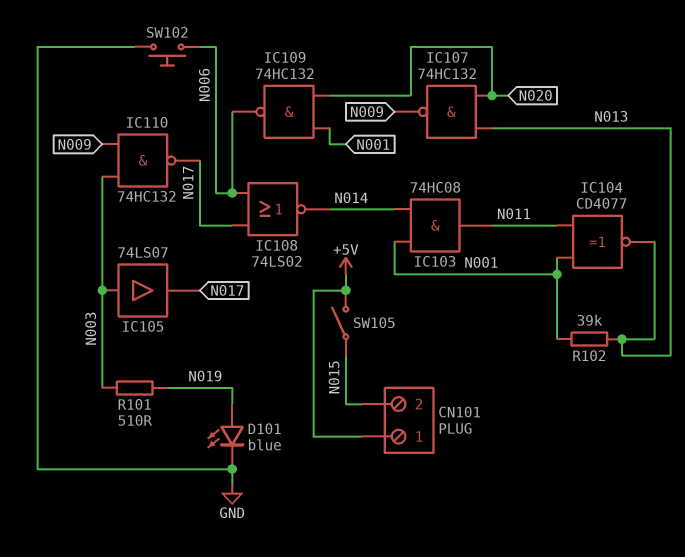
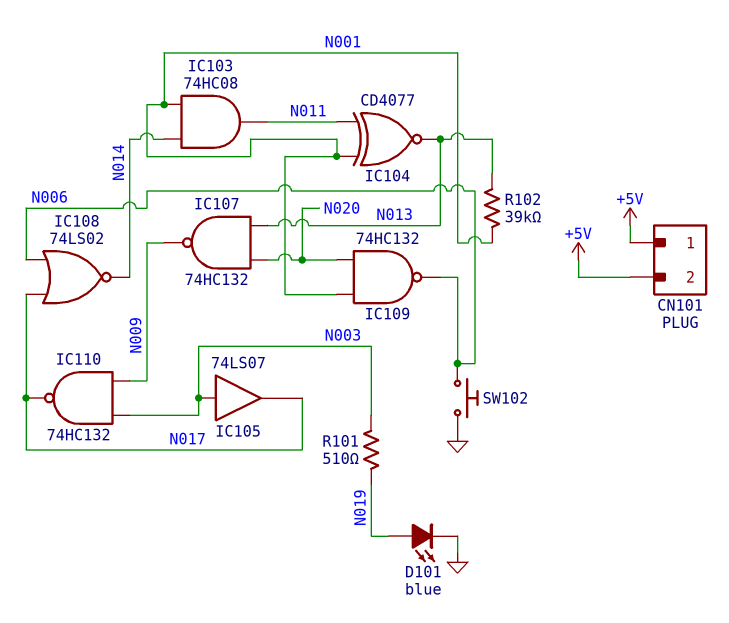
CN101 pin 2: N015 -> +5V
SW105: switch (+5V, N015) -> none

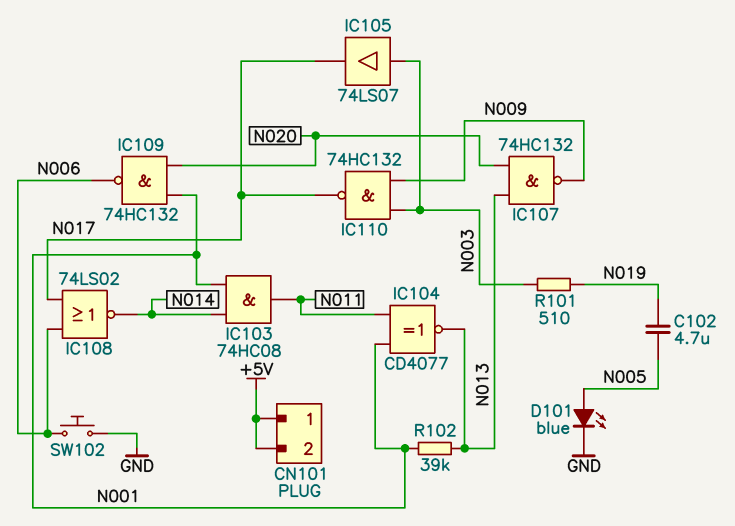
C102: none -> 4.7uF (N005, N019)
D101: LED blue (A N019, K GND) -> LED blue (A N005, K GND)

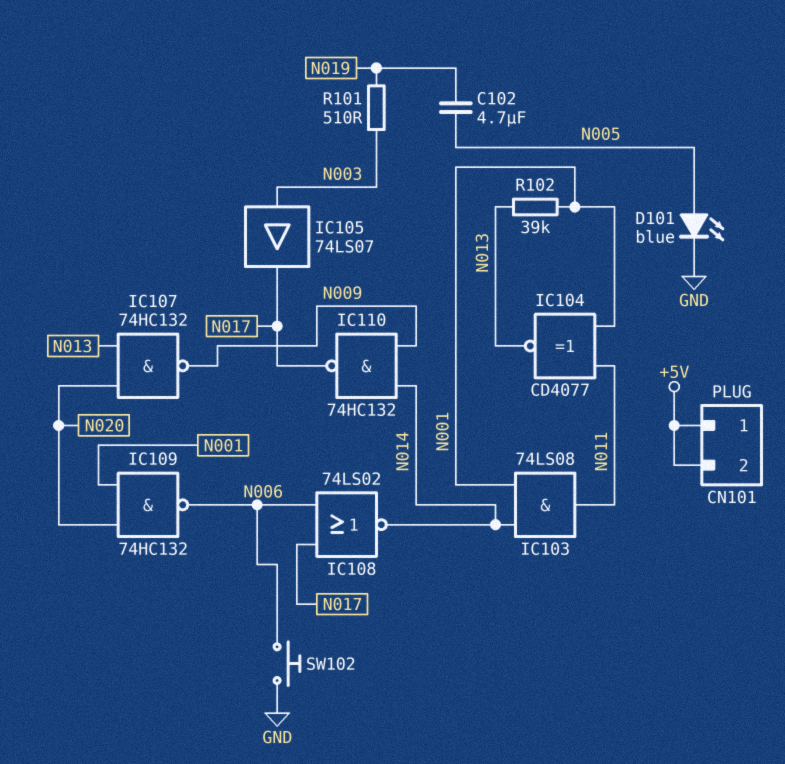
IC103: AND 74HC08 (in N001, in N014, out N011) -> AND 74LS08 (in N001, in N014, out N011)
IC110: NAND 74HC132 (in N003, in N009, out N017) -> NAND 74HC132 (in N009, in N014, out N017)

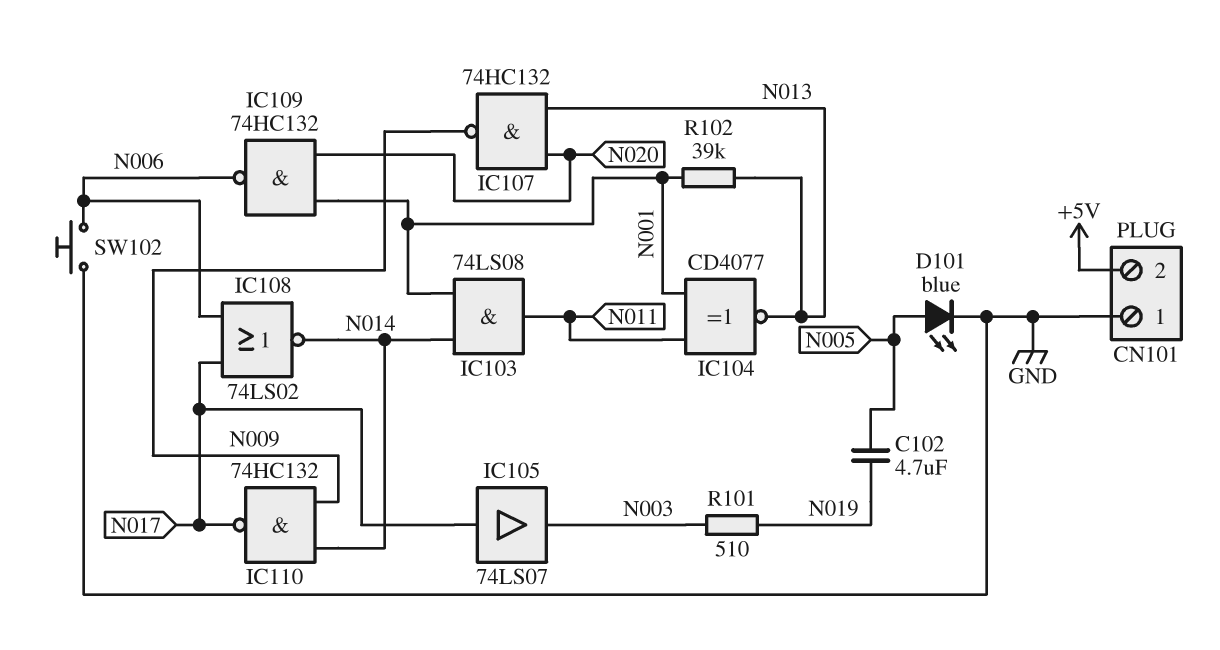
CN101 pin 1: +5V -> GND
IC105: buffer 74LS07 (in N003, out N017) -> buffer 74LS07 (in N017, out N003)

